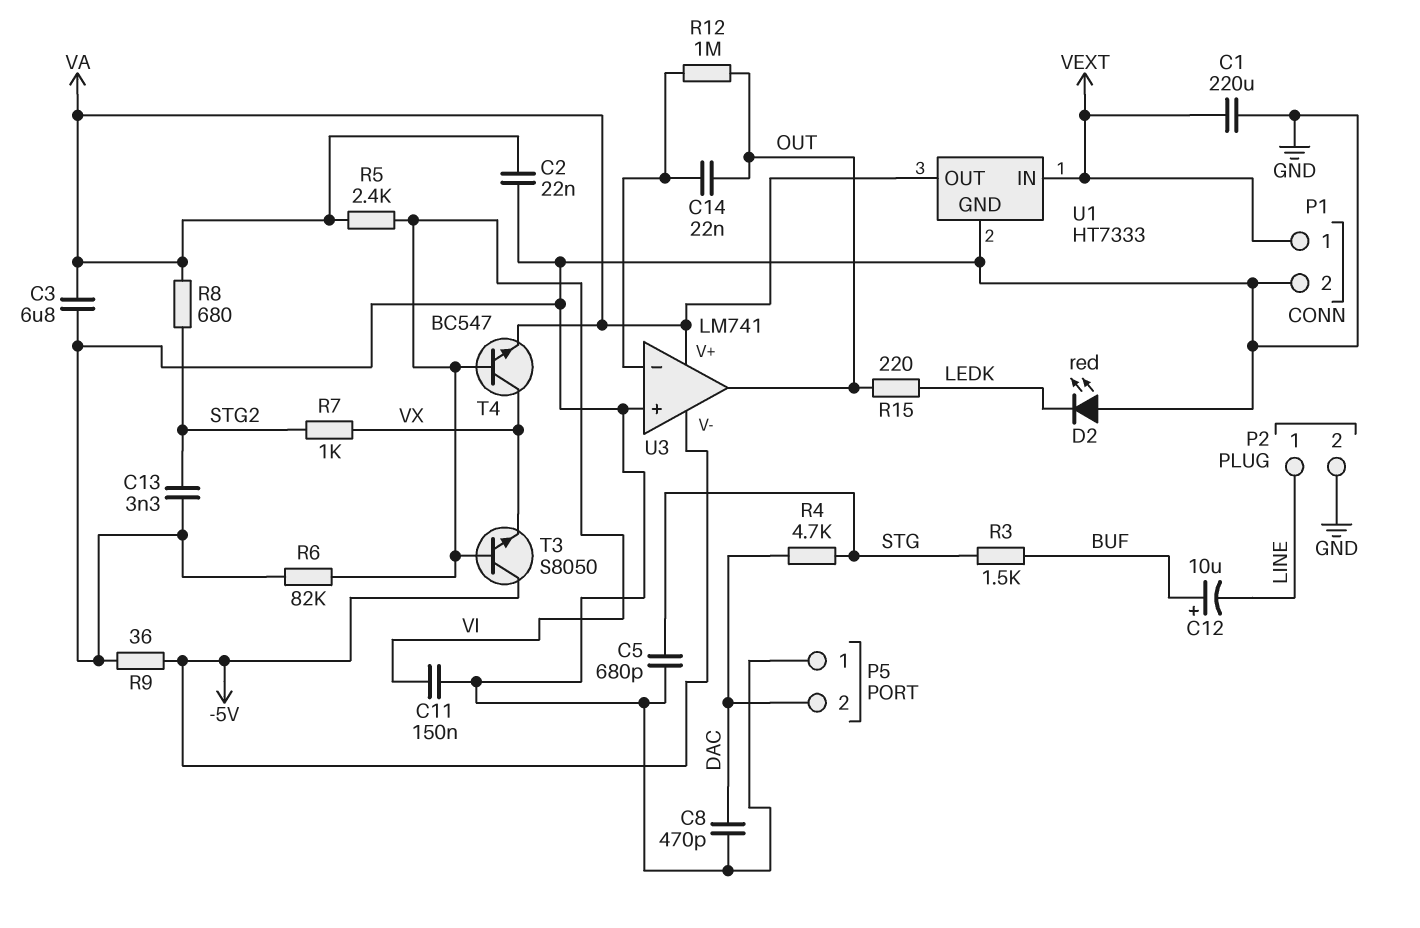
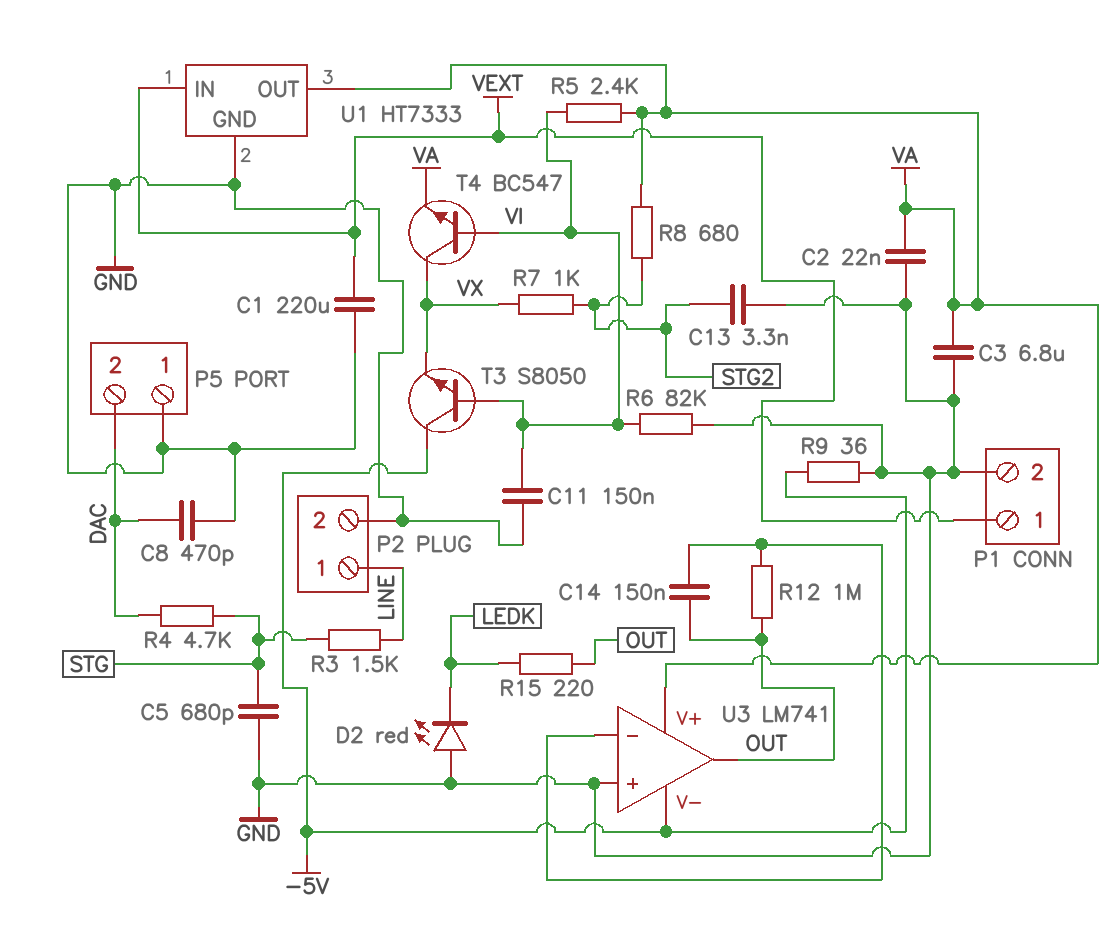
C12: 10uF (plus BUF, minus LINE) -> none
C14: 22nF (OUT, U3/in-) -> 150nF (OUT, U3/in-)
R3: 1.5k (BUF, STG) -> 1.5k (LINE, STG)

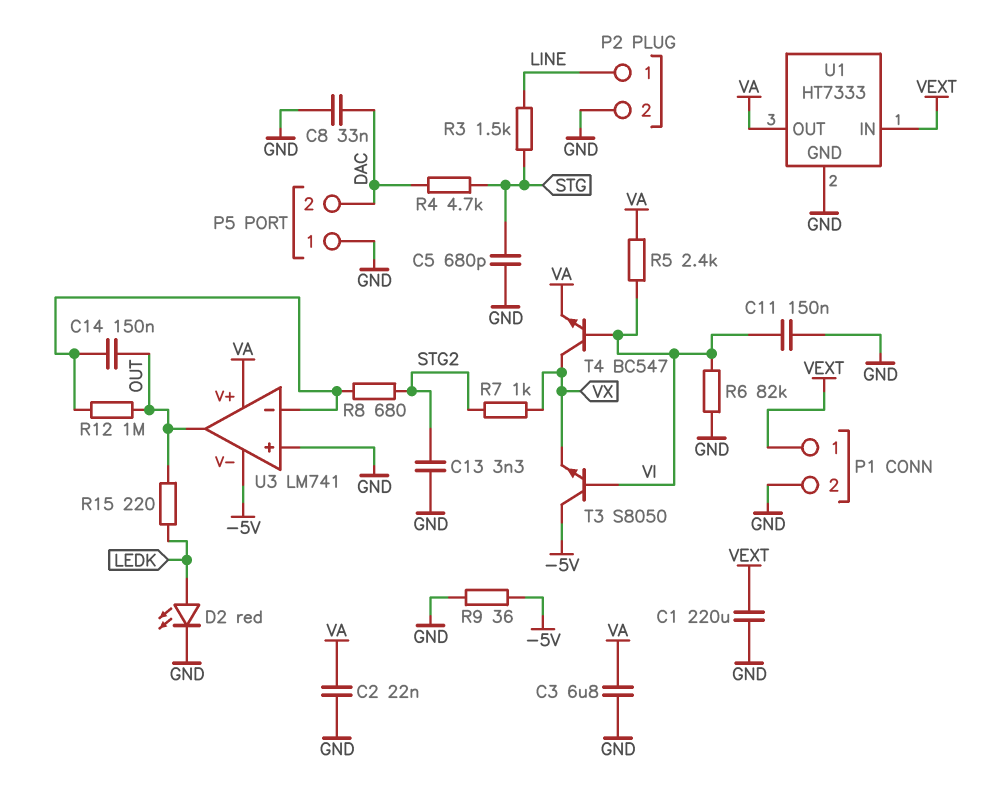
C8: 470pF (DAC, GND) -> 33nF (DAC, GND)
D2: LED red (A GND, K LEDK) -> LED red (A LEDK, K GND)
R8: 680 (STG2, VA) -> 680 (STG2, U3/in-)

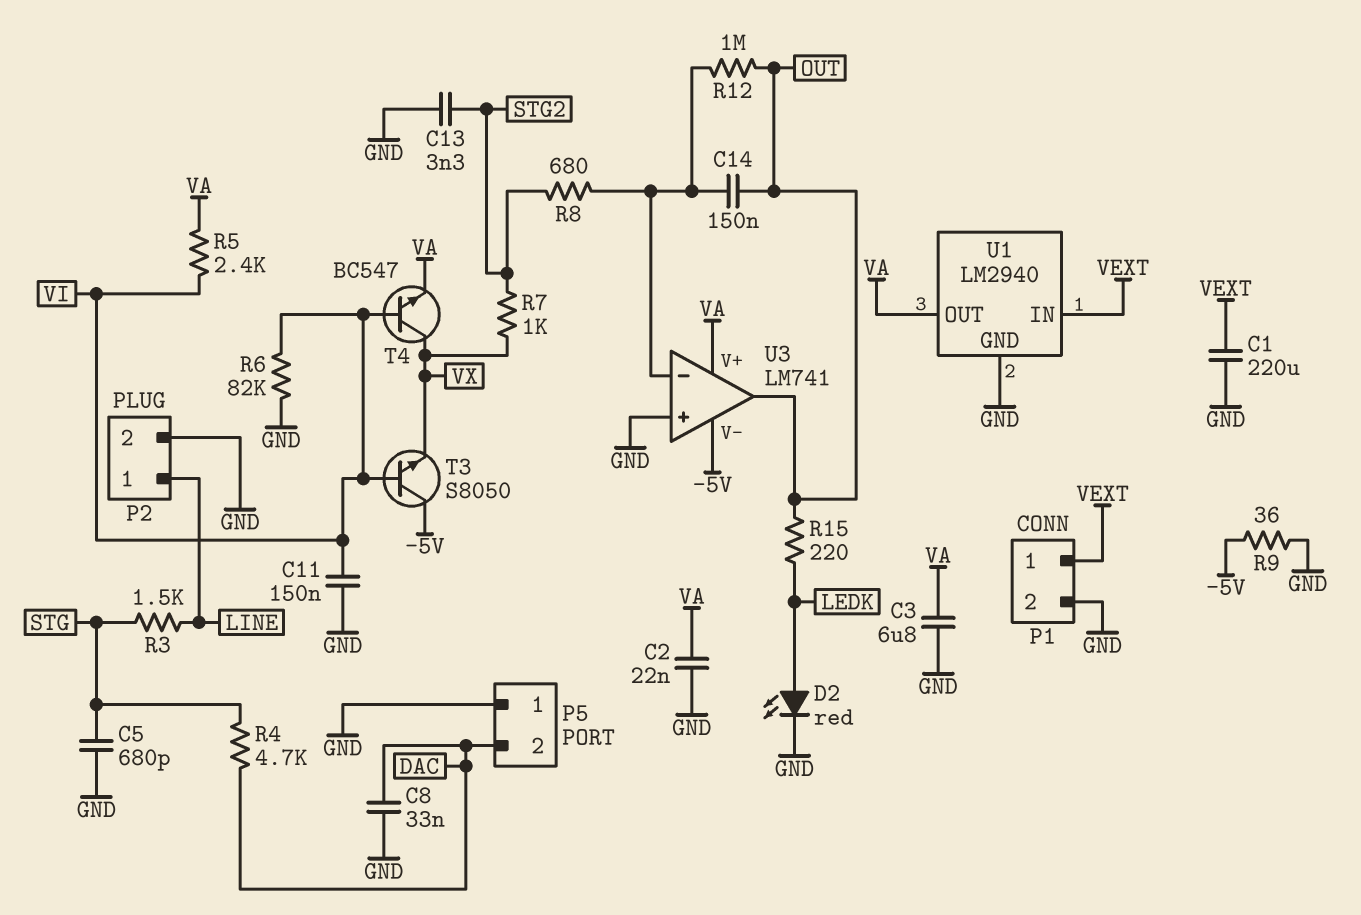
U1: HT7333 -> LM2940

